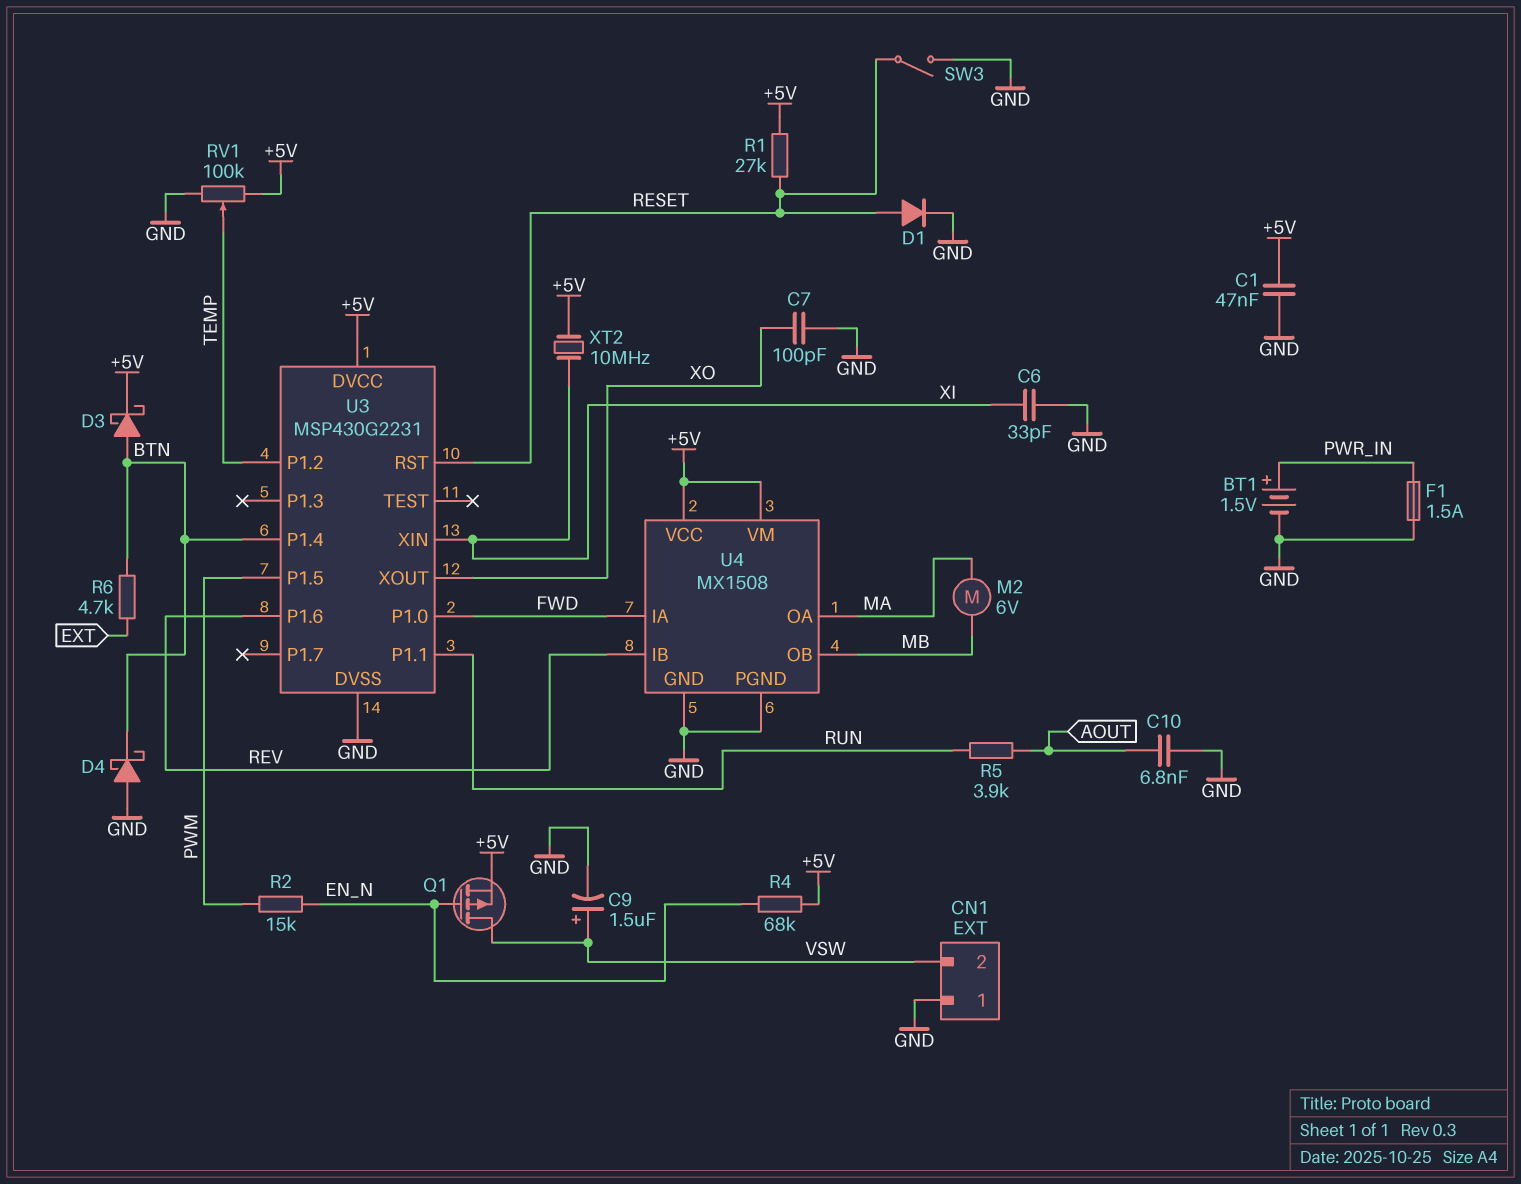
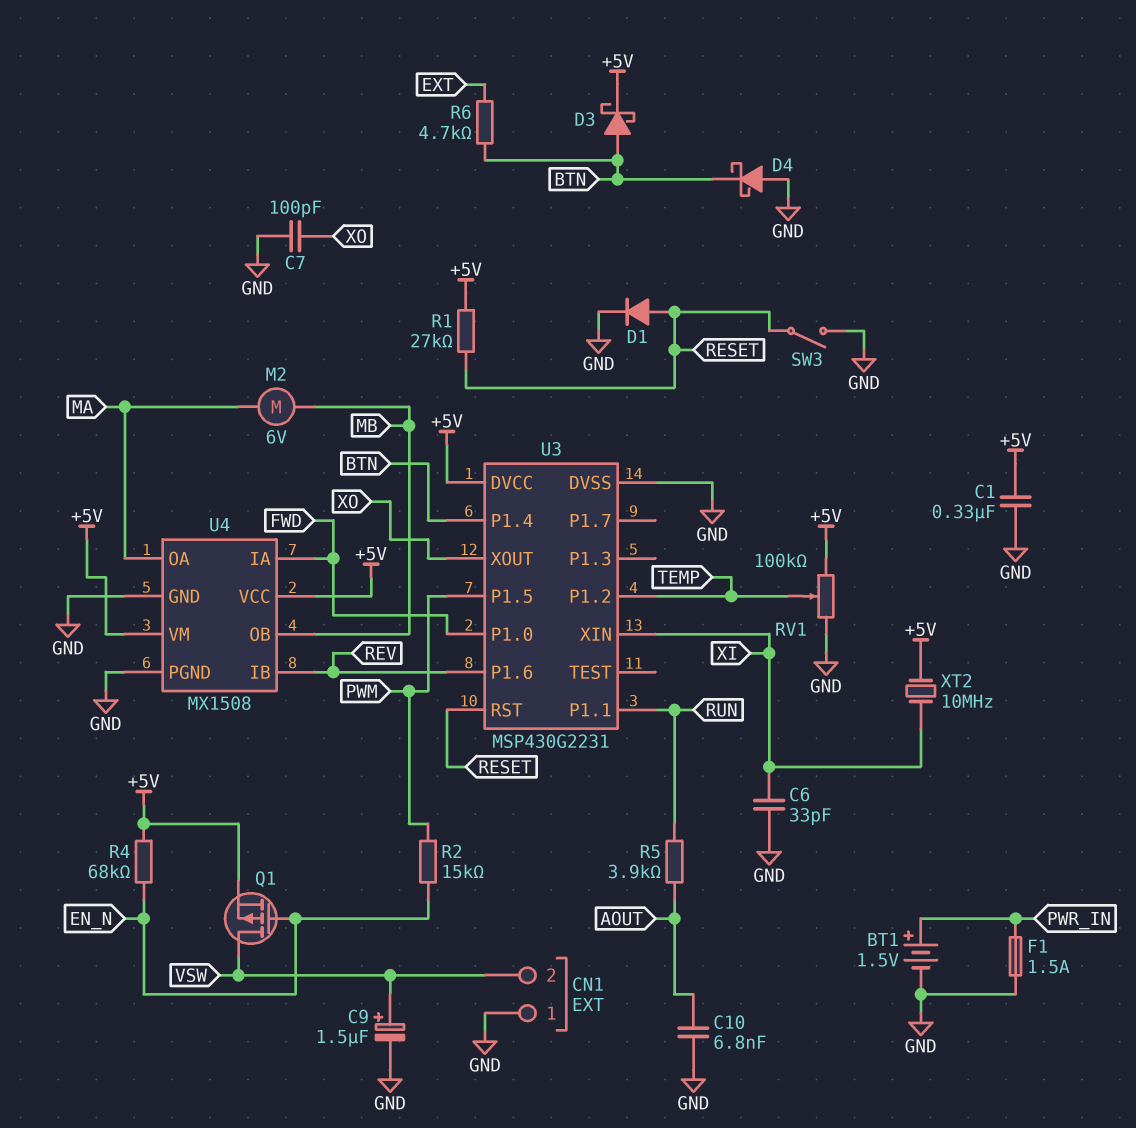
C1: 47nF (+5V, GND) -> 330nF (+5V, GND)

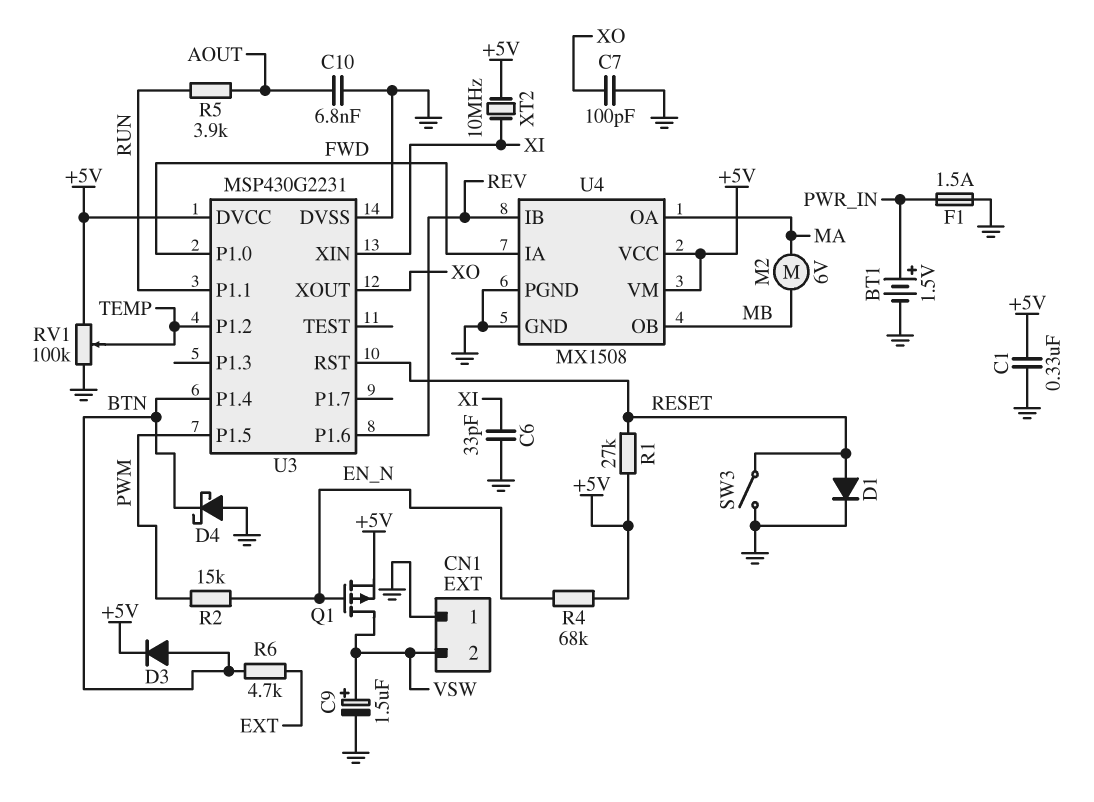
D3: schottky (A BTN, K +5V) -> diode (A BTN, K +5V)

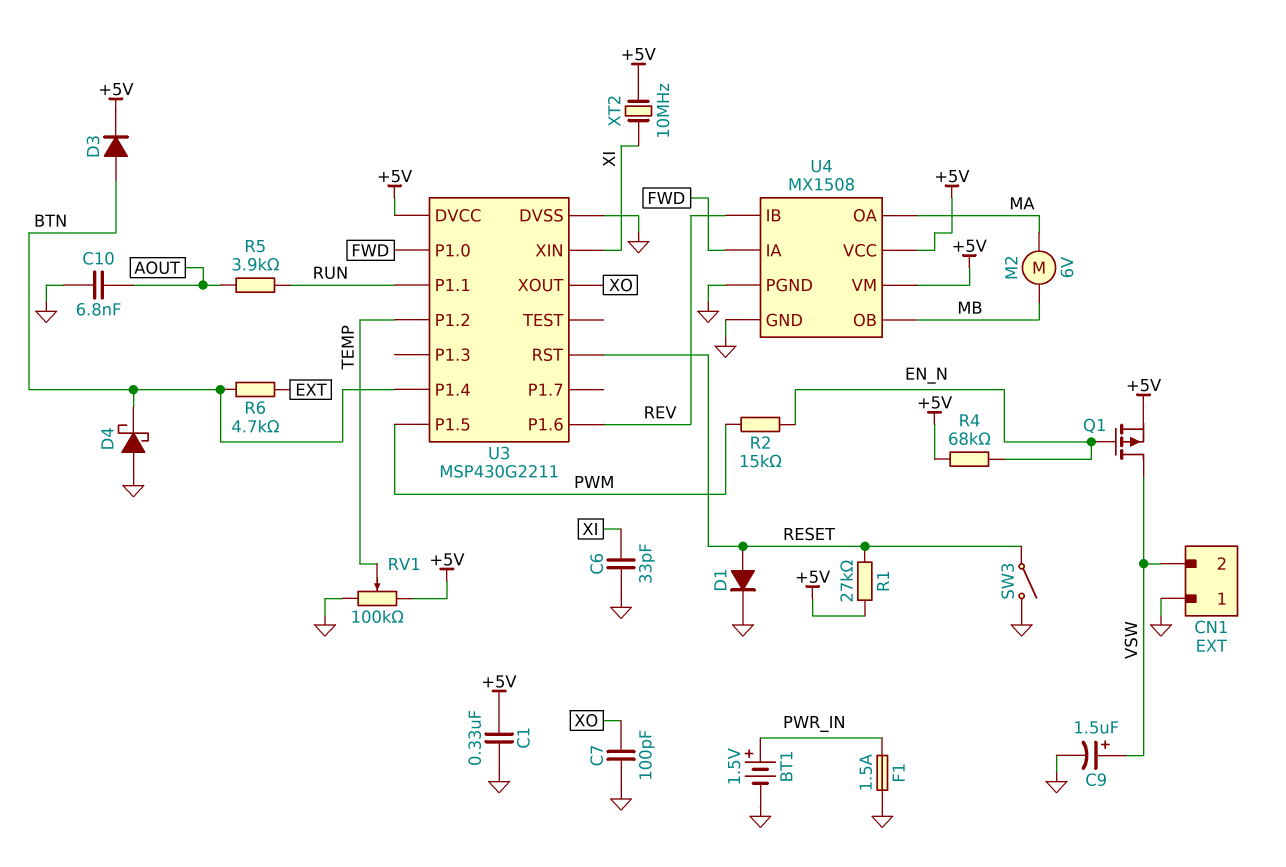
U3: MSP430G2231 -> MSP430G2211

